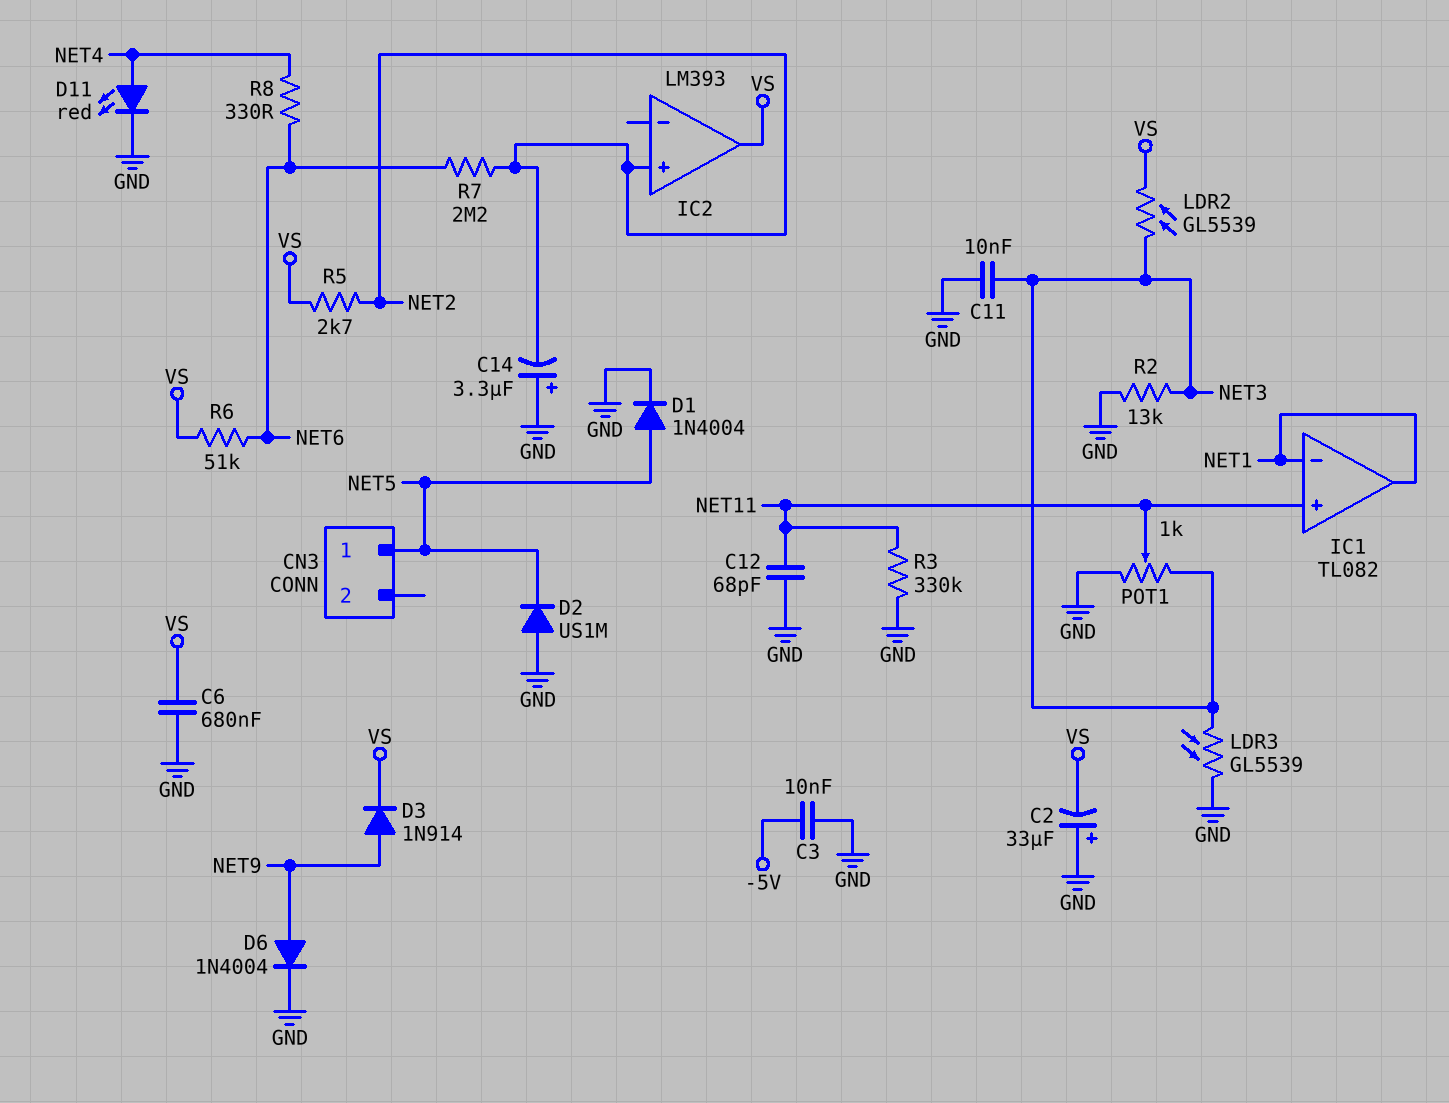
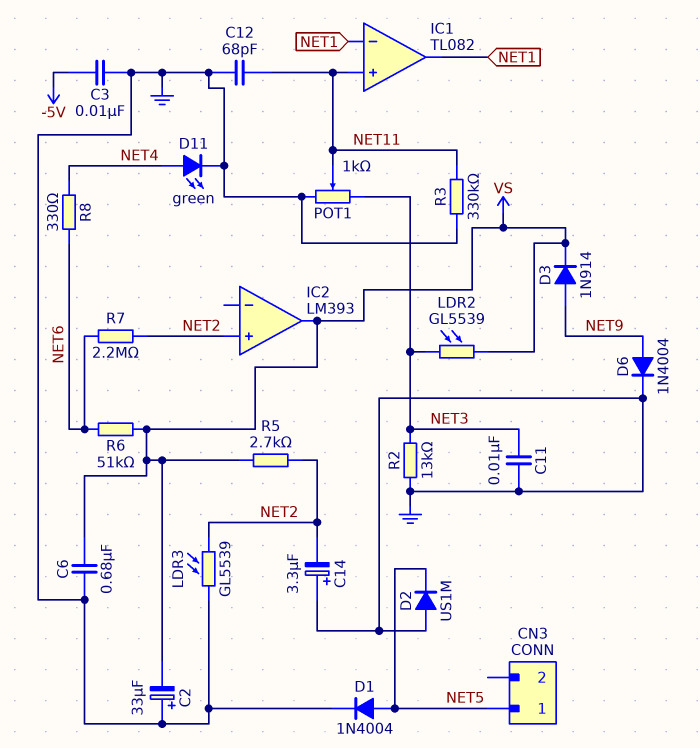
D11: LED red (A NET4, K GND) -> LED green (A NET4, K GND)
LDR3: GL5539 (GND, NET3) -> GL5539 (GND, NET2)

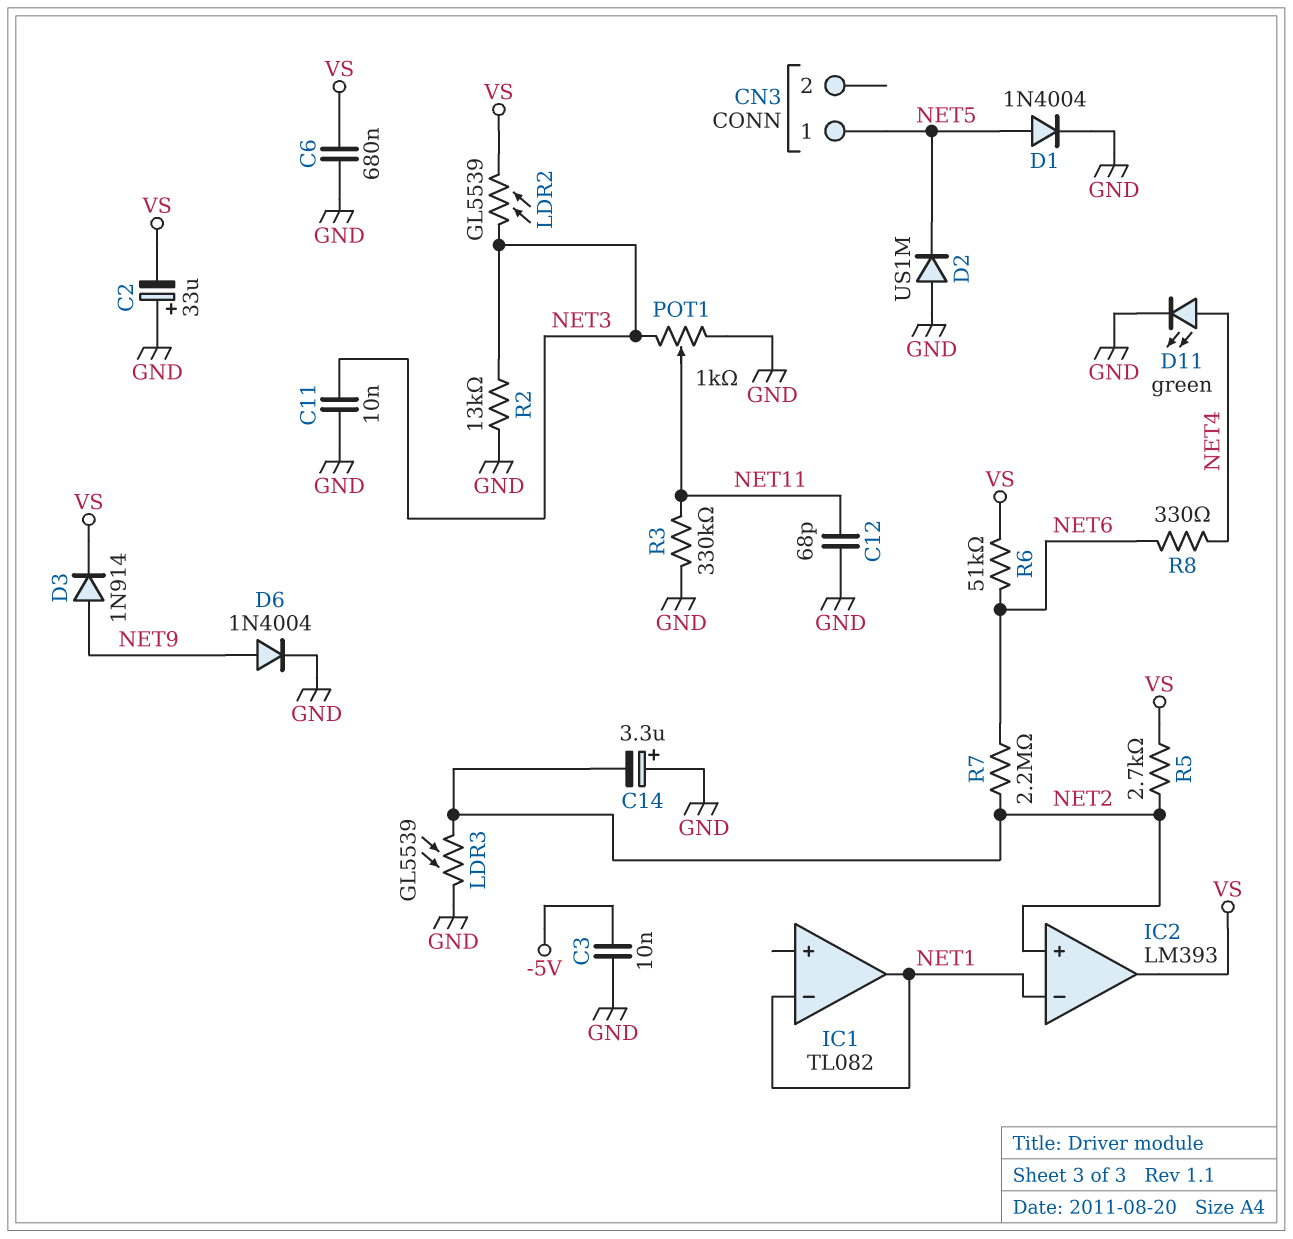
IC1 pin in+: NET11 -> none
IC2 pin in-: none -> NET1

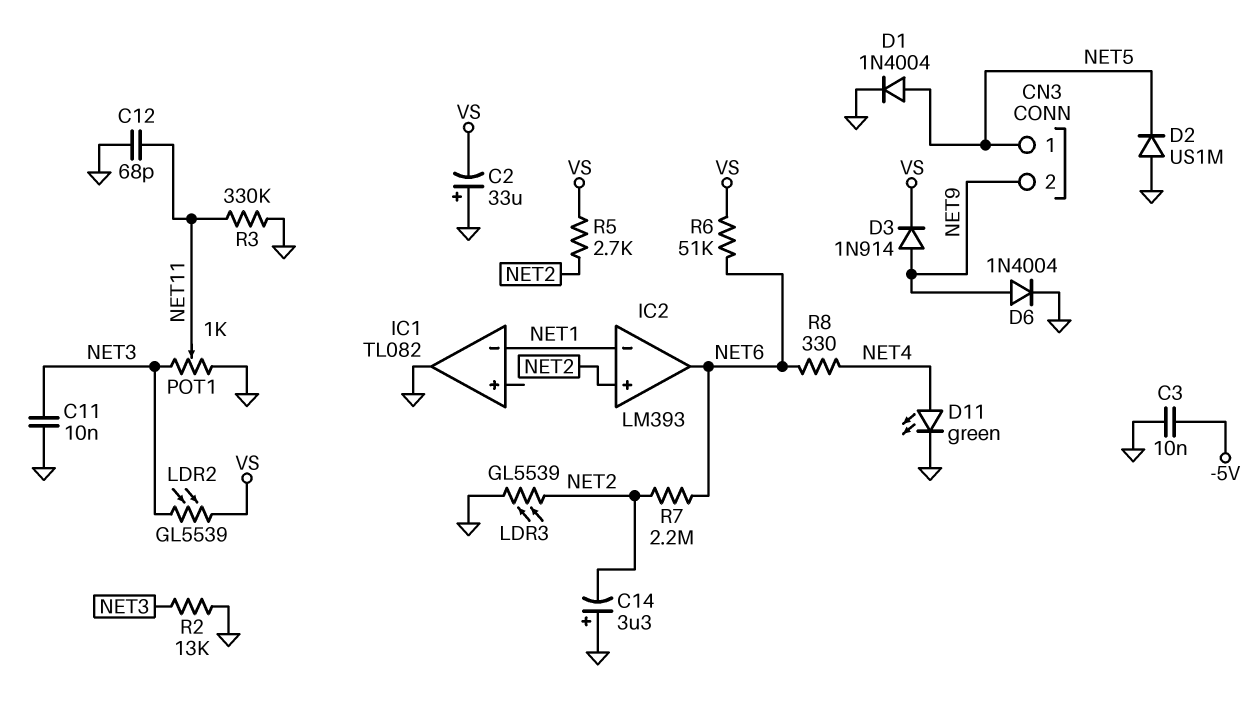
C6: 680nF (GND, VS) -> none
CN3 pin 2: none -> NET9
IC1 pin out: NET1 -> GND
IC2 pin out: VS -> NET6

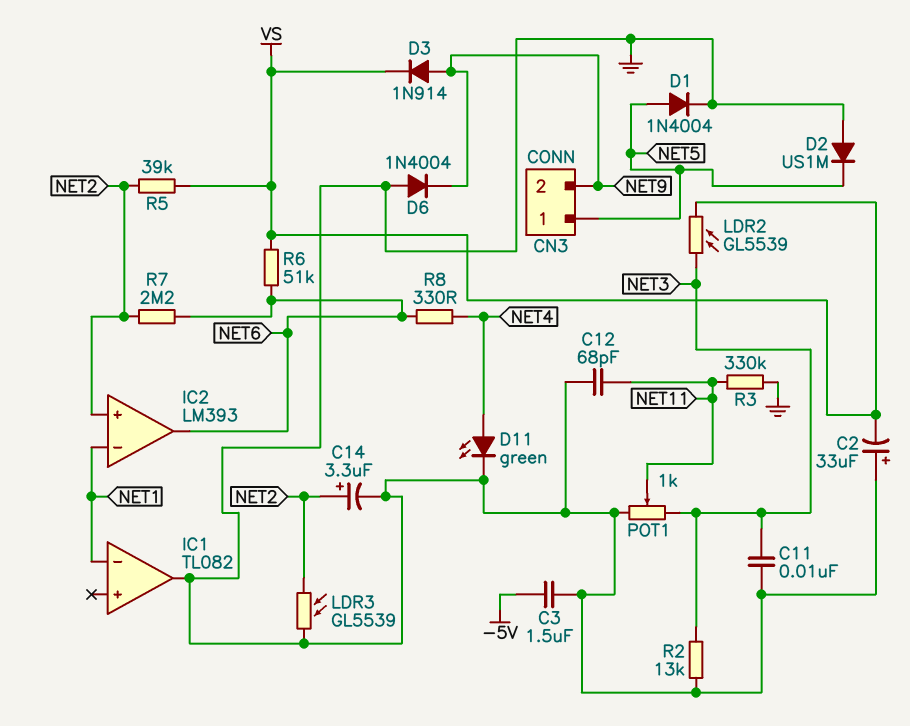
C3: 10nF (-5V, GND) -> 1.5uF (-5V, GND)
C14: 3.3uF (plus GND, minus NET2) -> 3.3uF (plus NET2, minus GND)
D6: diode 1N4004 (A NET9, K GND) -> diode 1N4004 (A GND, K NET9)
R5: 2.7k (NET2, VS) -> 39k (NET2, VS)

